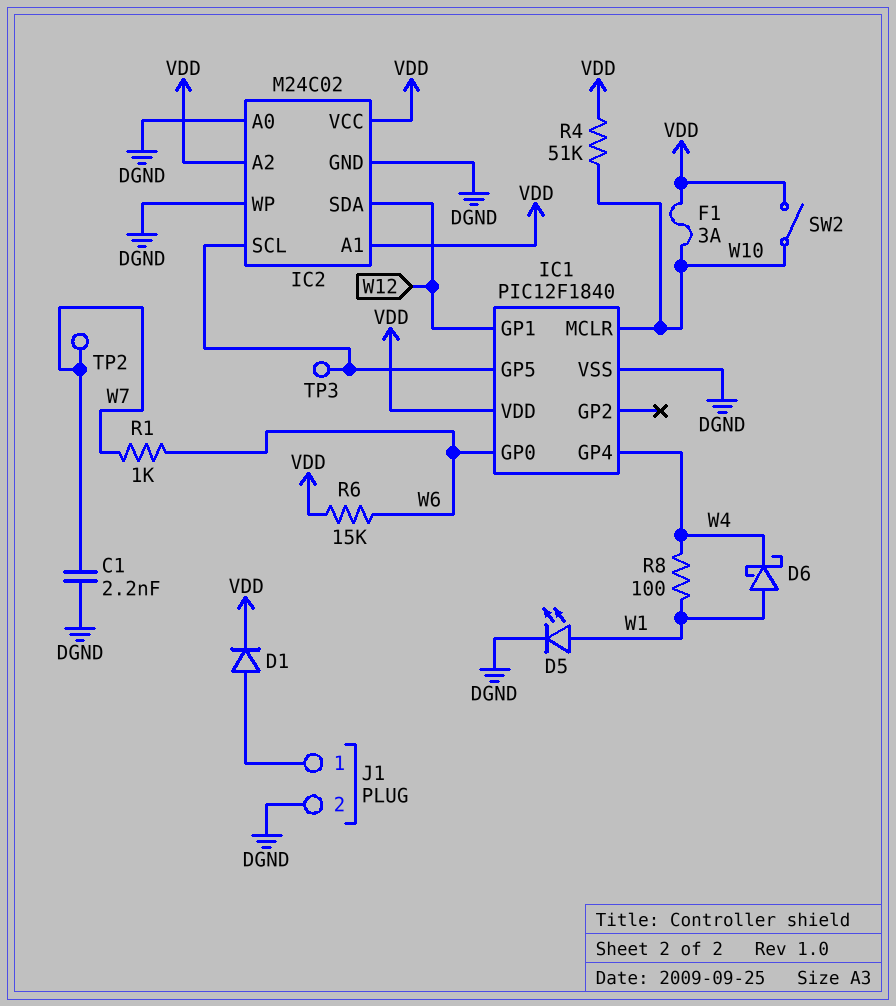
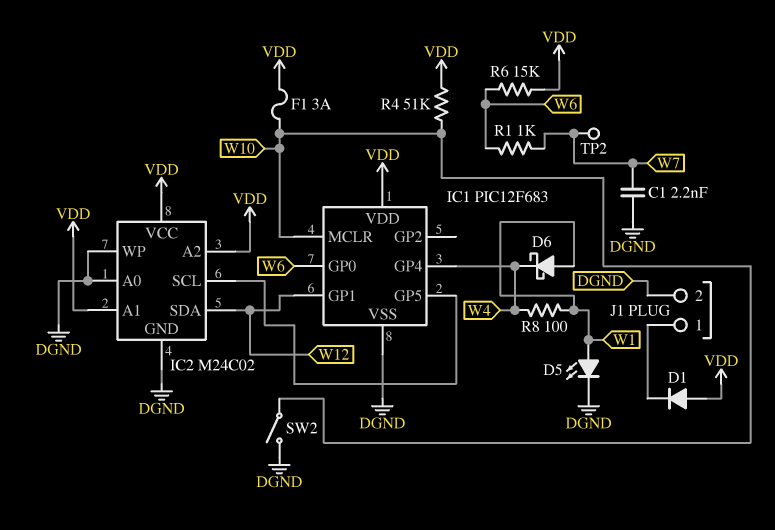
D1: diode (A J1/1, K VDD) -> diode (A VDD, K J1/1)
IC1: PIC12F1840 -> PIC12F683
SW2: switch (VDD, W10) -> switch (DGND, W10)
TP3: test point (IC1/GP5) -> none

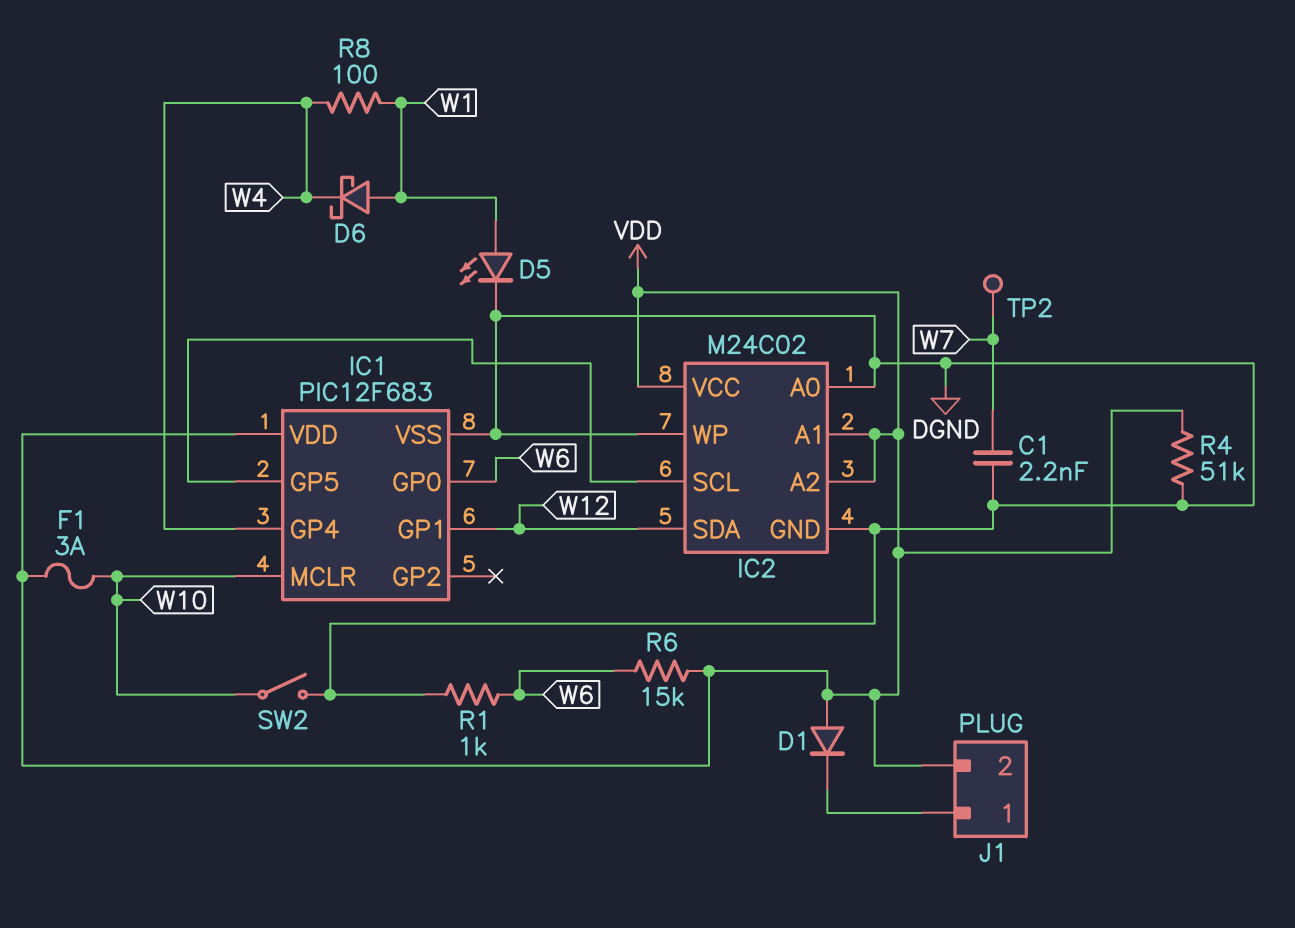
J1 pin 2: DGND -> VDD
R1: 1k (W6, W7) -> 1k (DGND, W6)
R4: 51k (VDD, W10) -> 51k (DGND, VDD)

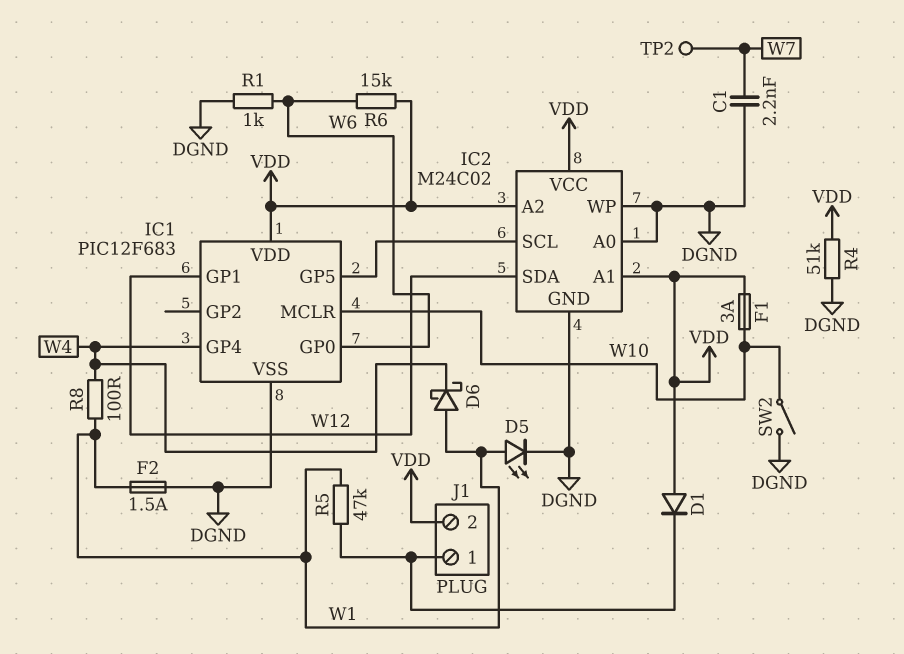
F2: none -> 1.5A (DGND, W1)
R5: none -> 47k (J1/1, W1)

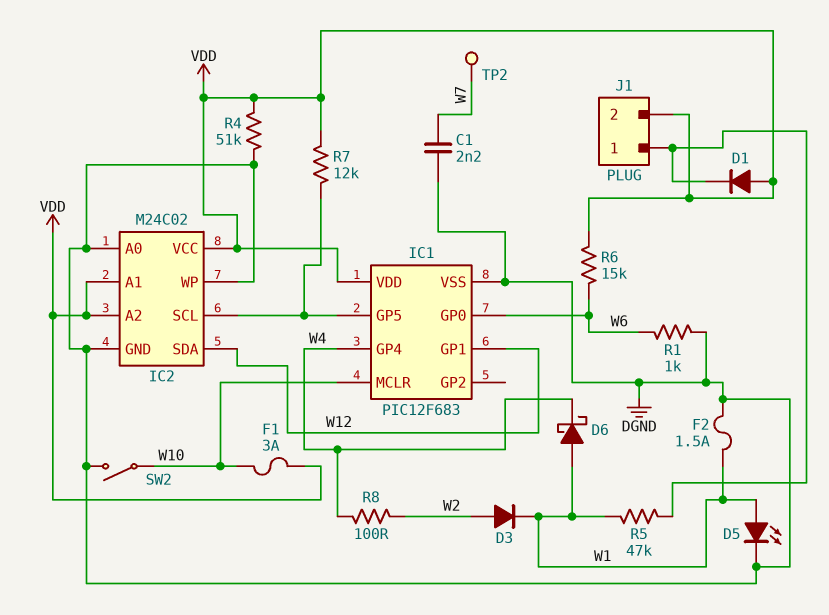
D3: none -> diode (A W2, K W1)
R7: none -> 12k (IC1/GP5, VDD)
R8: 100 (W1, W4) -> 100 (W2, W4)

